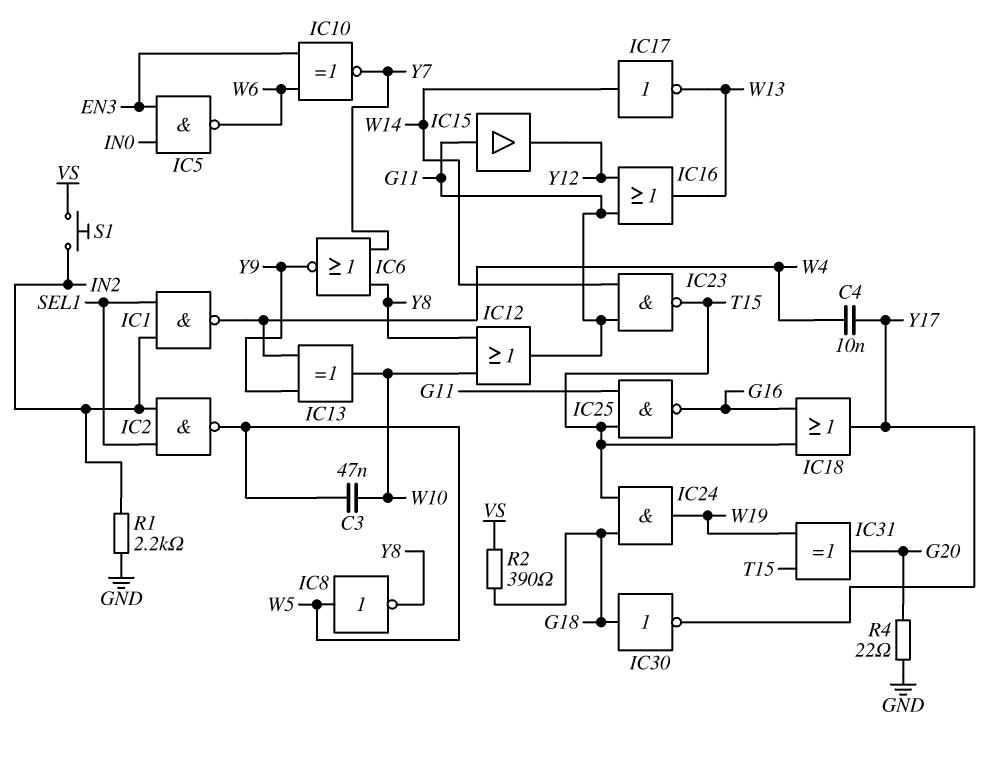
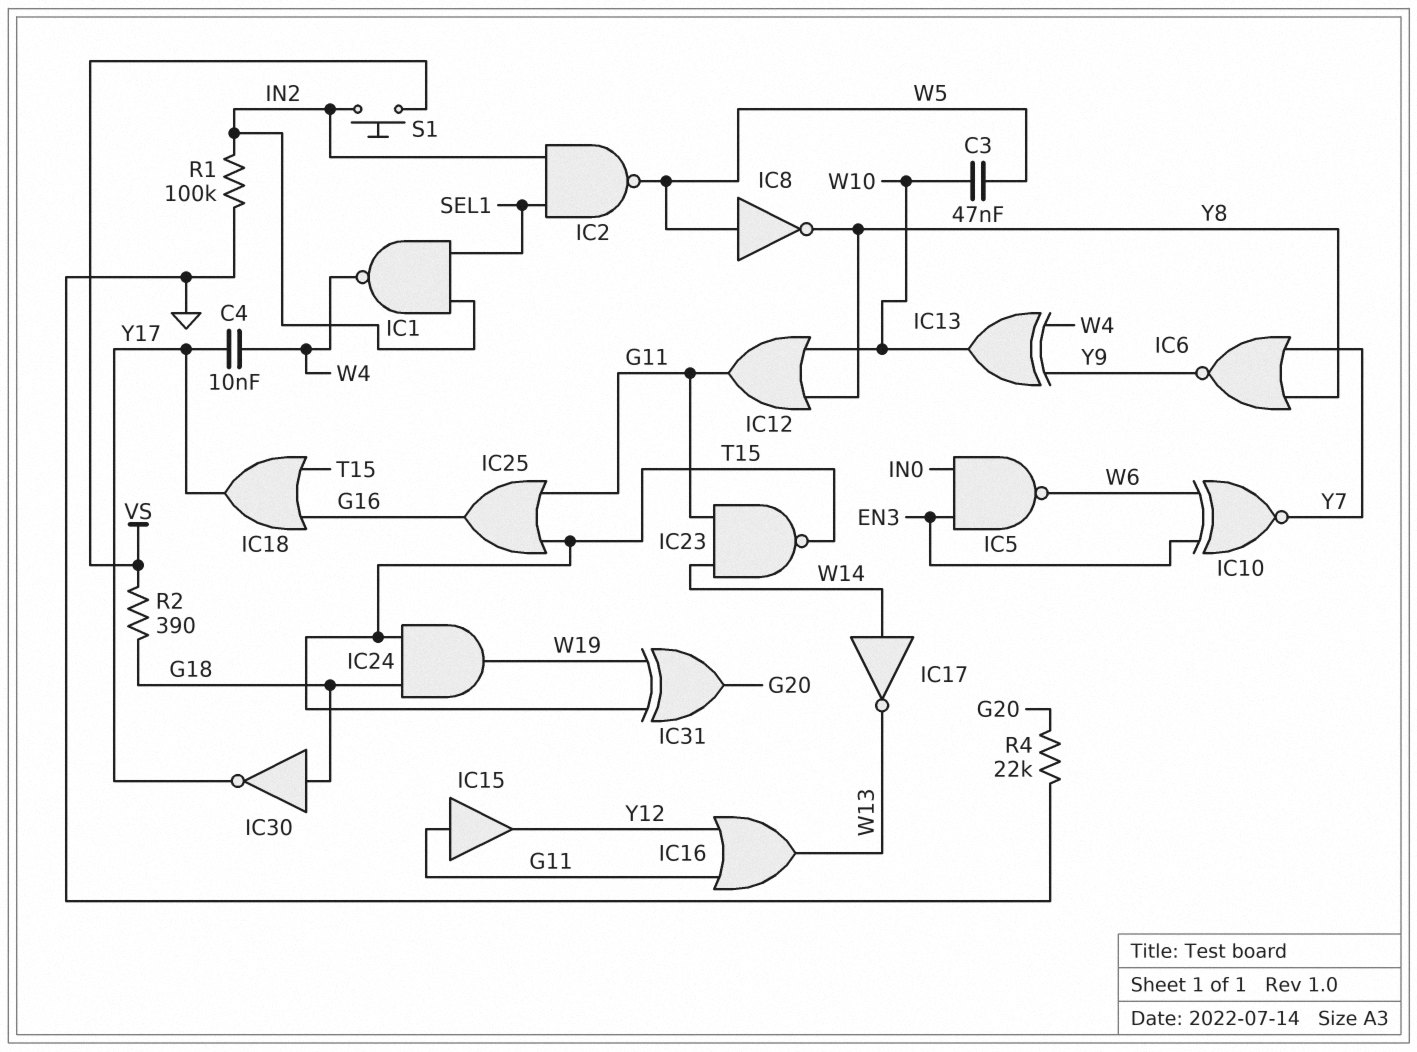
IC25: NAND (in G11, in T15, out G16) -> OR (in G11, in T15, out G16)
R1: 2.2k (GND, IN2) -> 100k (GND, IN2)
R4: 22 (G20, GND) -> 22k (G20, GND)

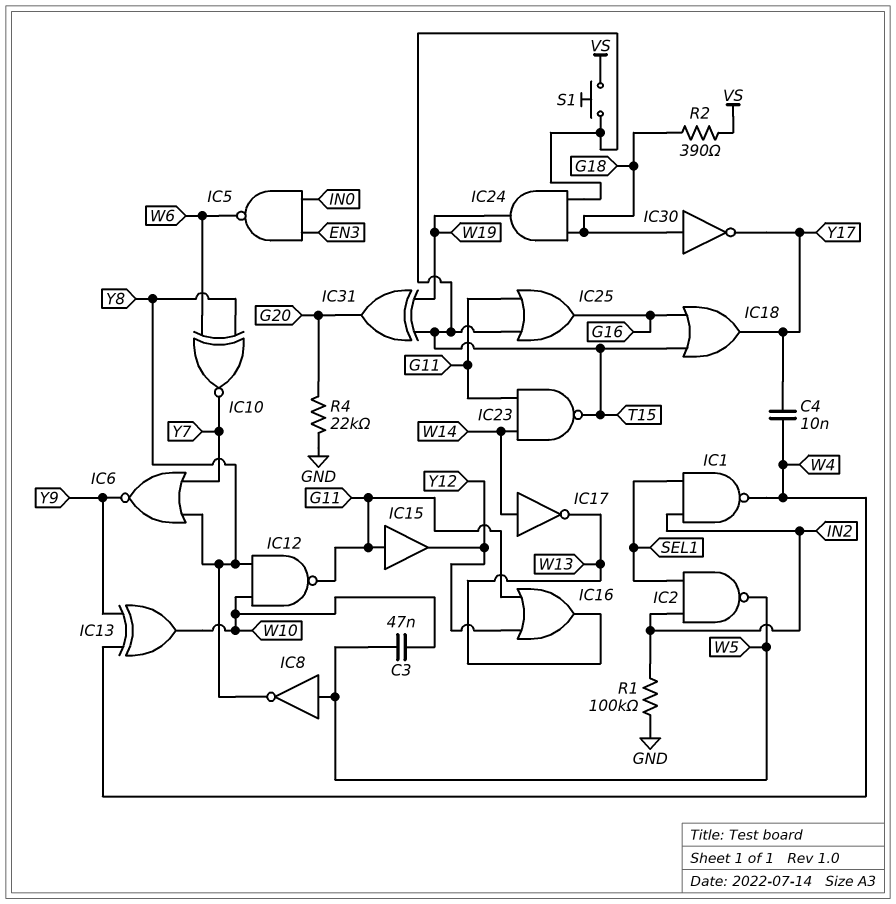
IC10: XNOR (in EN3, in W6, out Y7) -> XNOR (in W6, in Y8, out Y7)
IC12: OR (in W10, in Y8, out G11) -> NAND (in W10, in Y8, out G11)
S1: button (IN2, VS) -> button (T15, VS)

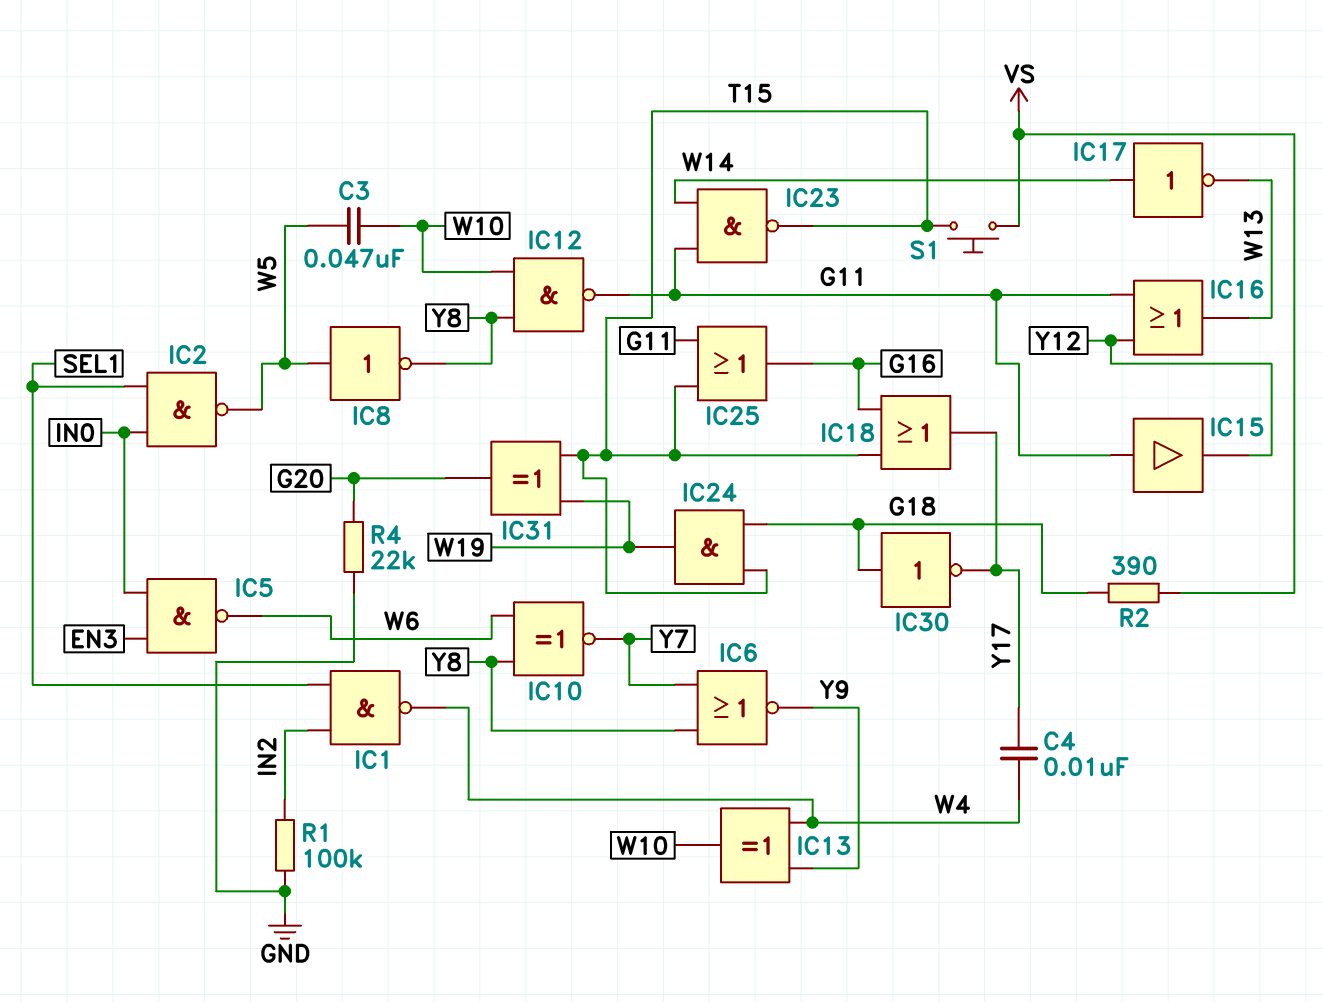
IC2: NAND (in IN2, in SEL1, out W5) -> NAND (in IN0, in SEL1, out W5)

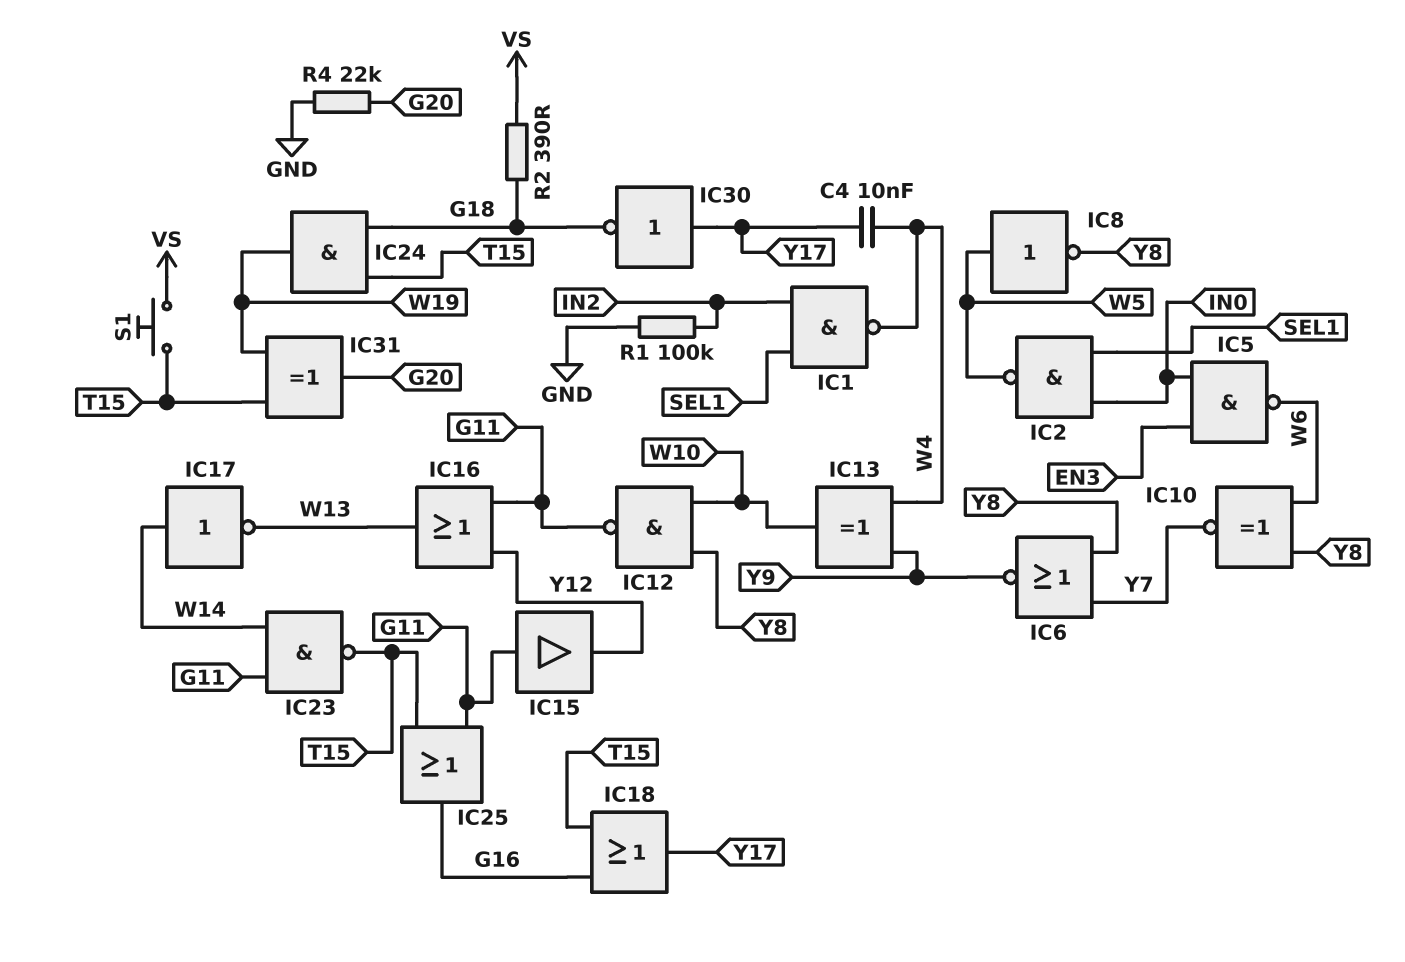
C3: 47nF (W5, W10) -> none
IC30: NOT (in G18, out Y17) -> NOT (in Y17, out G18)

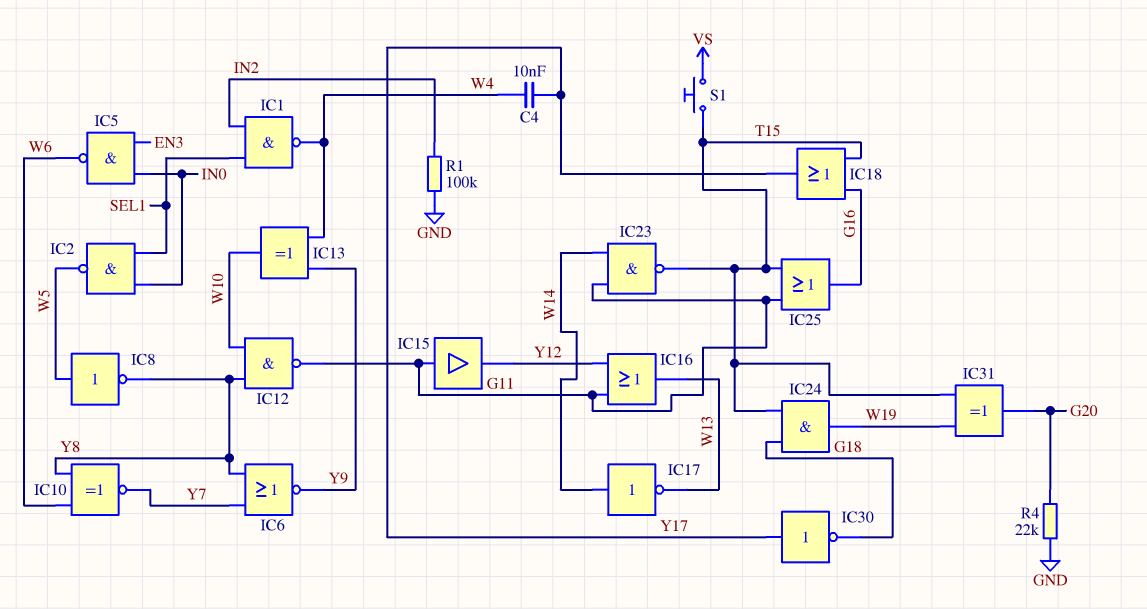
R2: 390 (G18, VS) -> none

